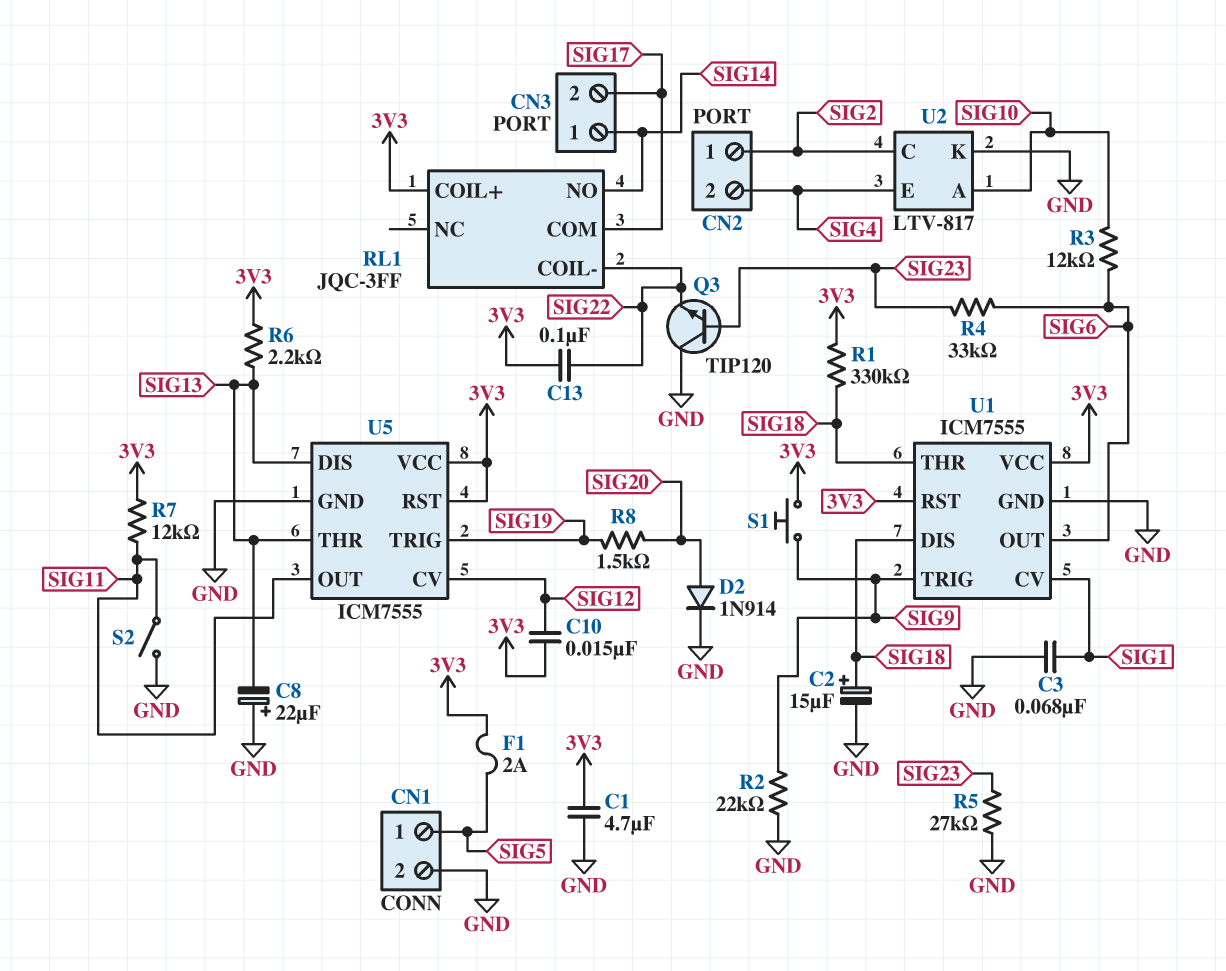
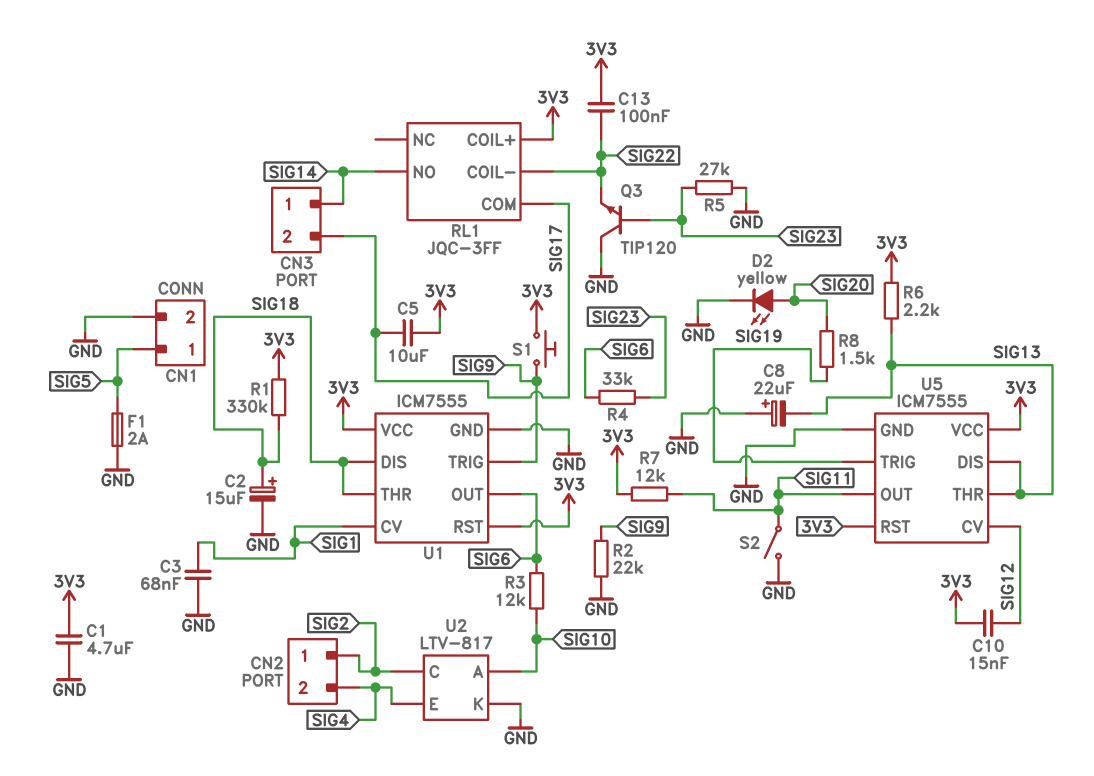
C5: none -> 10uF (3V3, SIG17)
D2: diode 1N914 (A SIG20, K GND) -> LED yellow (A SIG20, K GND)
F1: 2A (3V3, SIG5) -> 2A (GND, SIG5)

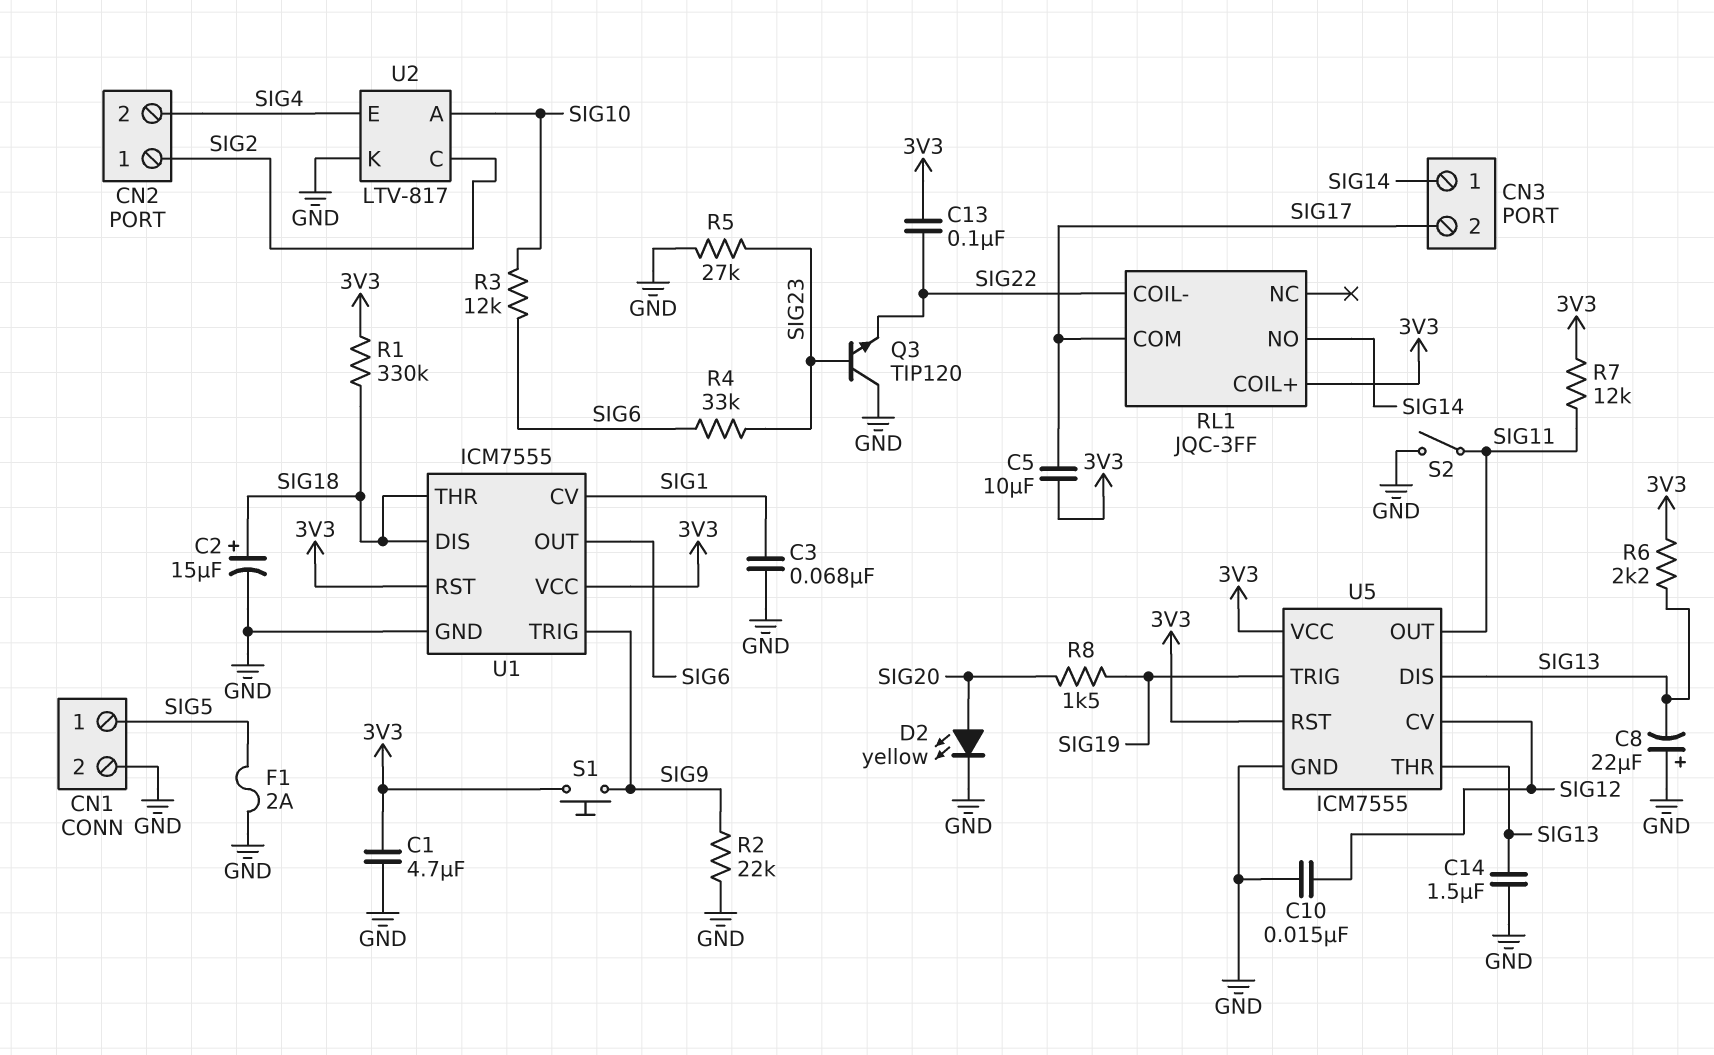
C10: 15nF (3V3, SIG12) -> 15nF (GND, SIG12)
C14: none -> 1.5uF (GND, SIG13)

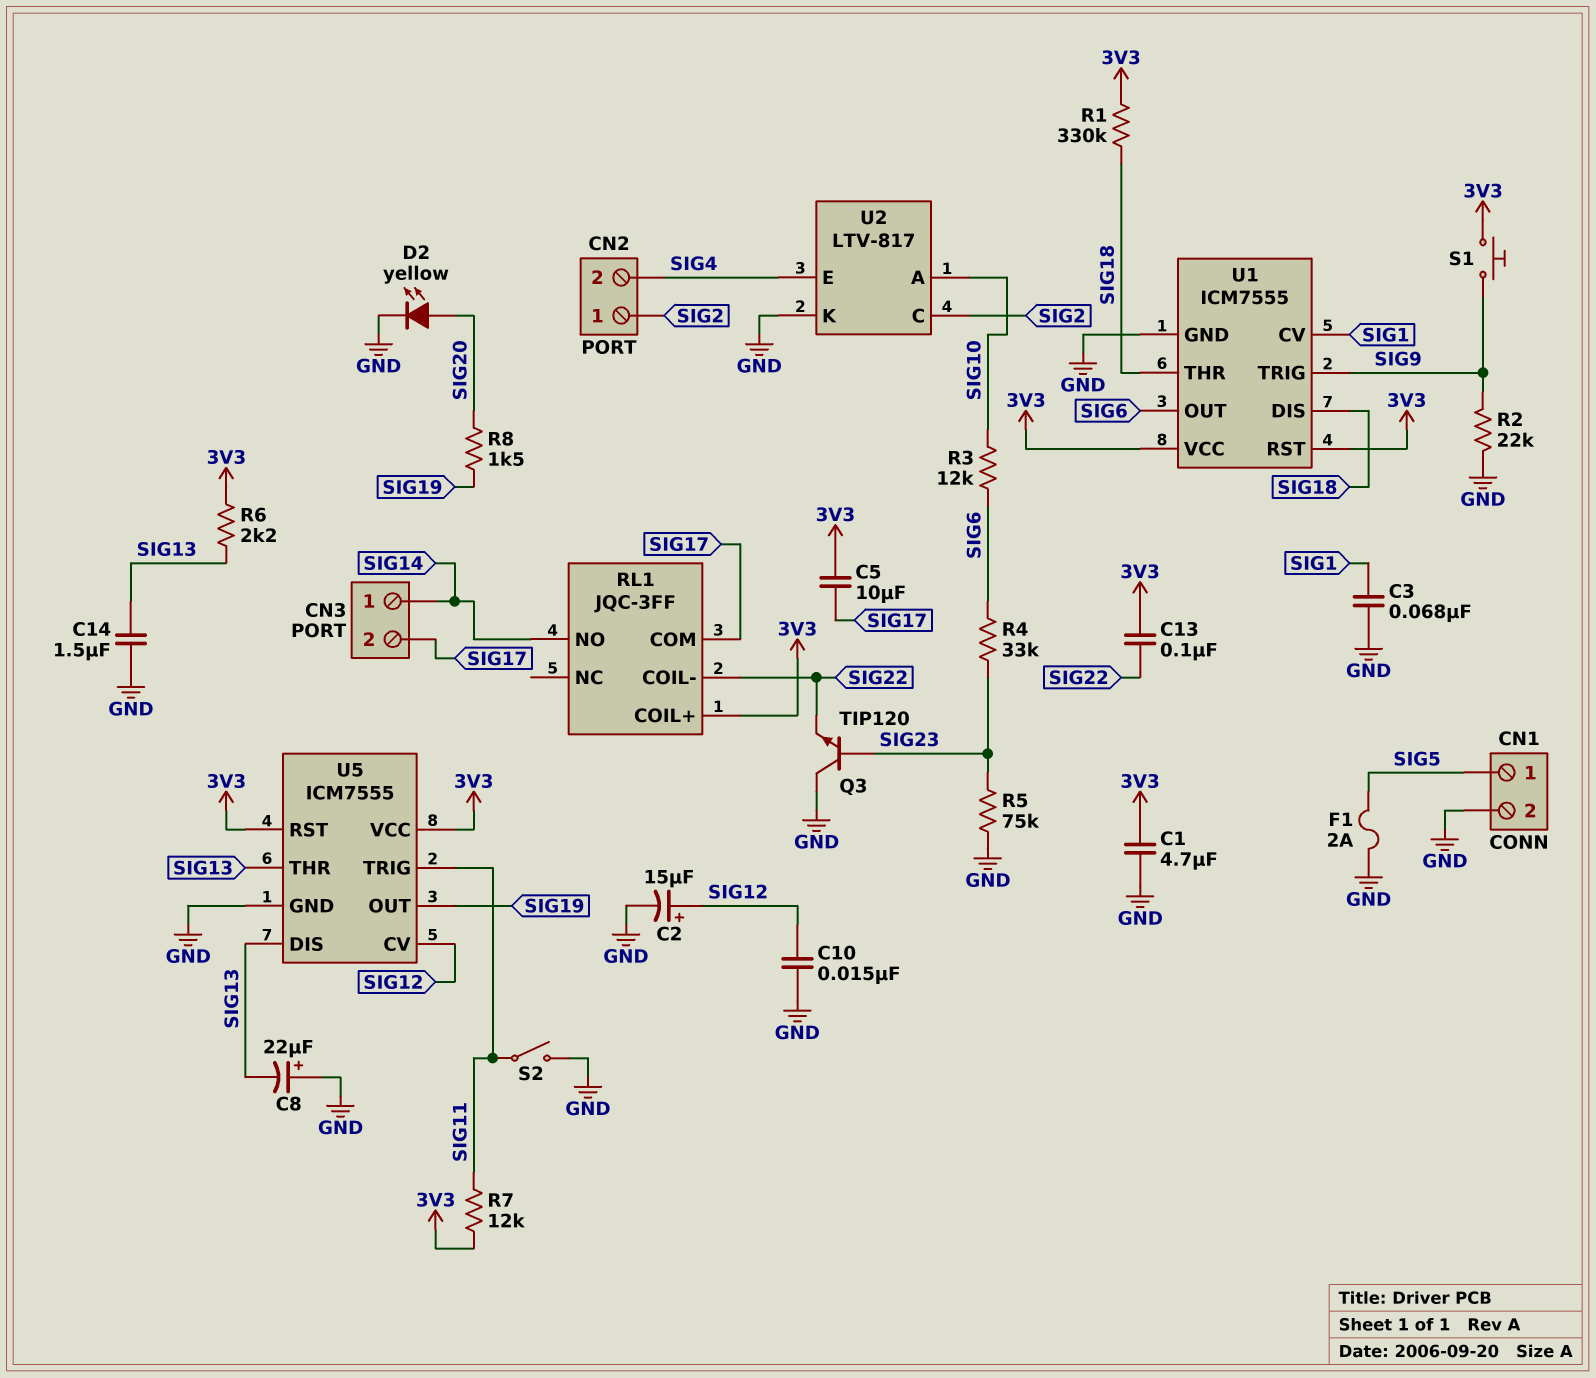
C2: 15uF (plus SIG18, minus GND) -> 15uF (plus SIG12, minus GND)
R5: 27k (GND, SIG23) -> 75k (GND, SIG23)
U5 pin OUT: SIG11 -> SIG19
U5 pin TRIG: SIG19 -> SIG11

